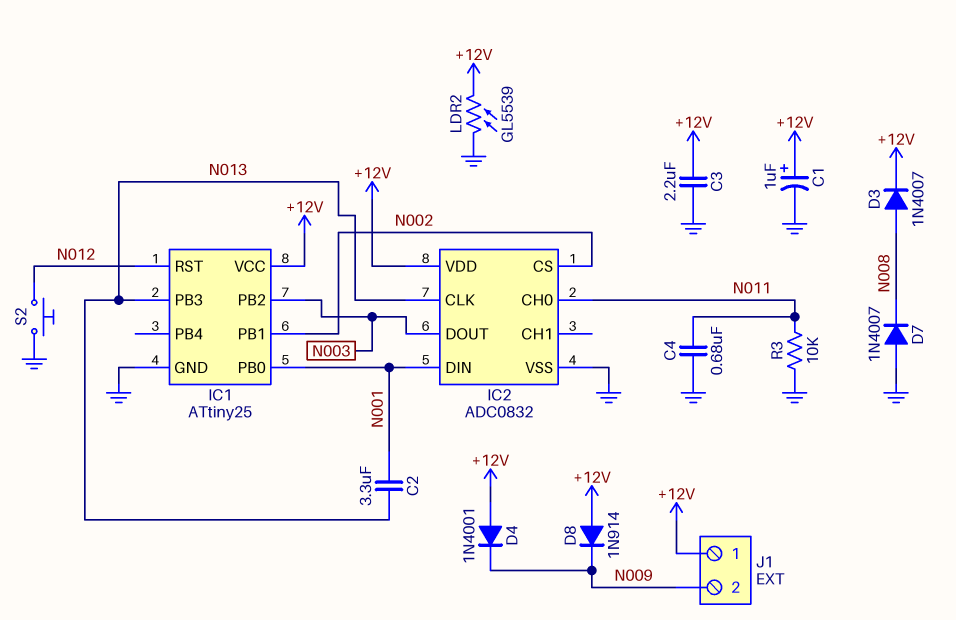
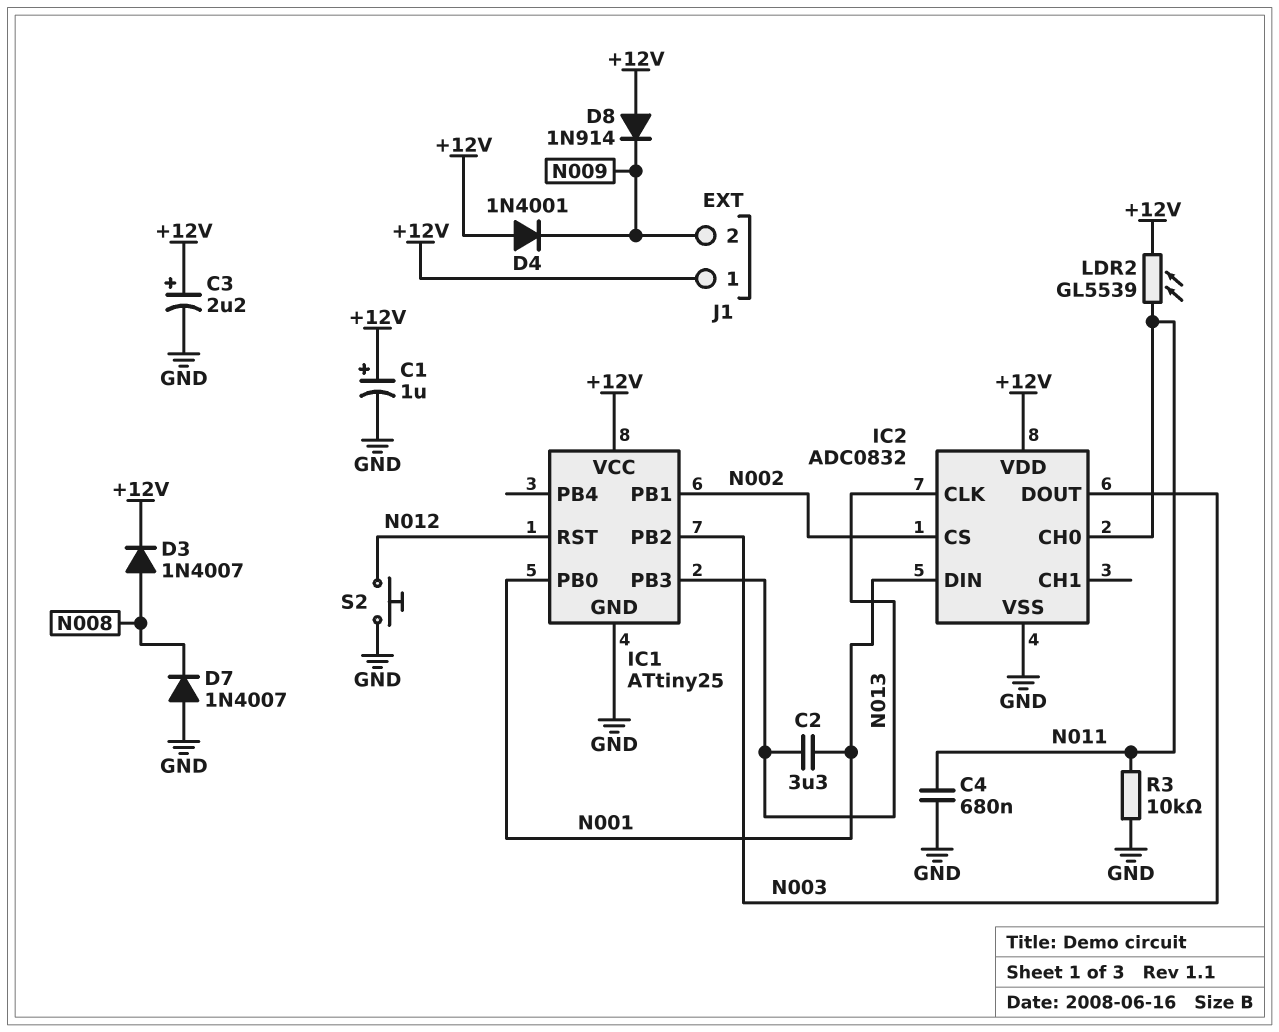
C3: 2.2uF (+12V, GND) -> 2.2uF (plus +12V, minus GND)
LDR2: GL5539 (+12V, GND) -> GL5539 (+12V, N011)

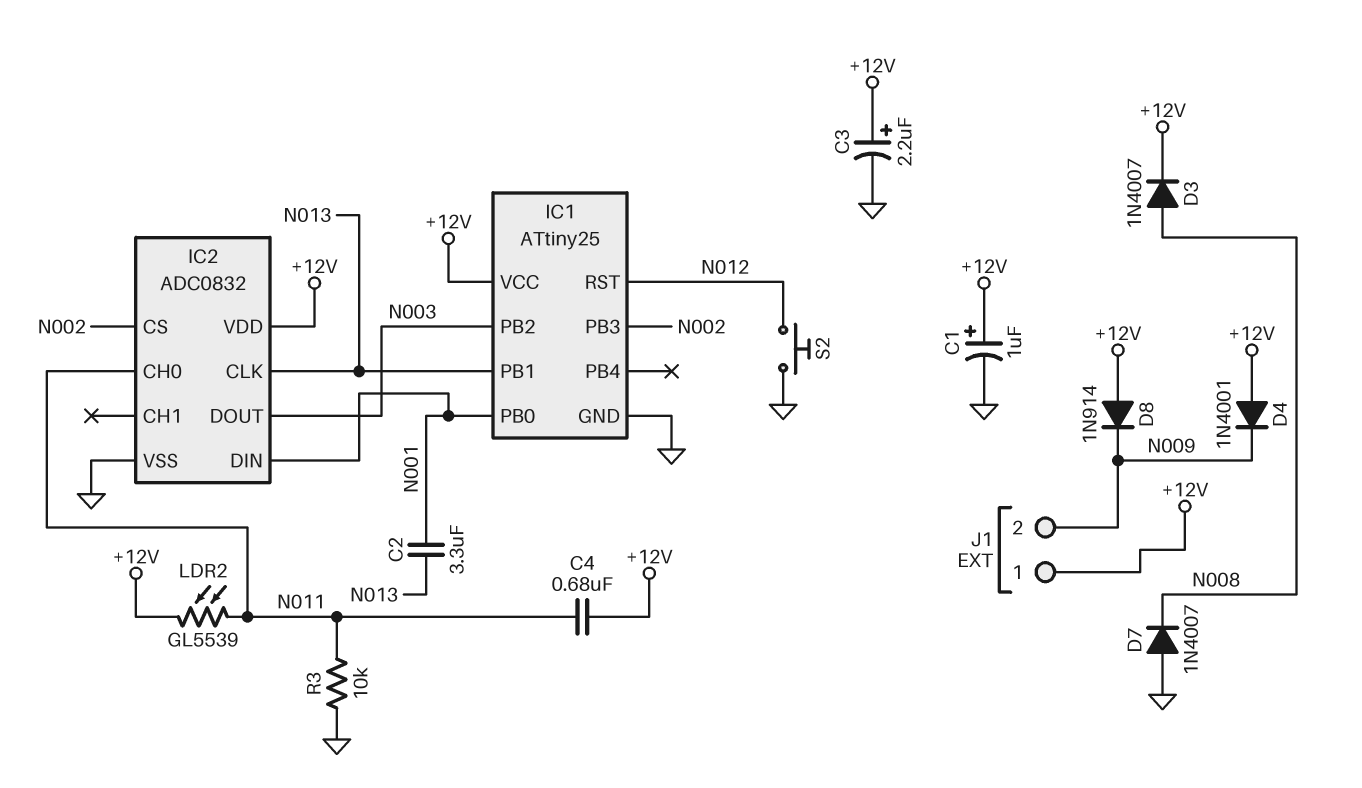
C4: 680nF (GND, N011) -> 680nF (+12V, N011)
IC1 pin PB1: N002 -> N013
IC1 pin PB3: N013 -> N002

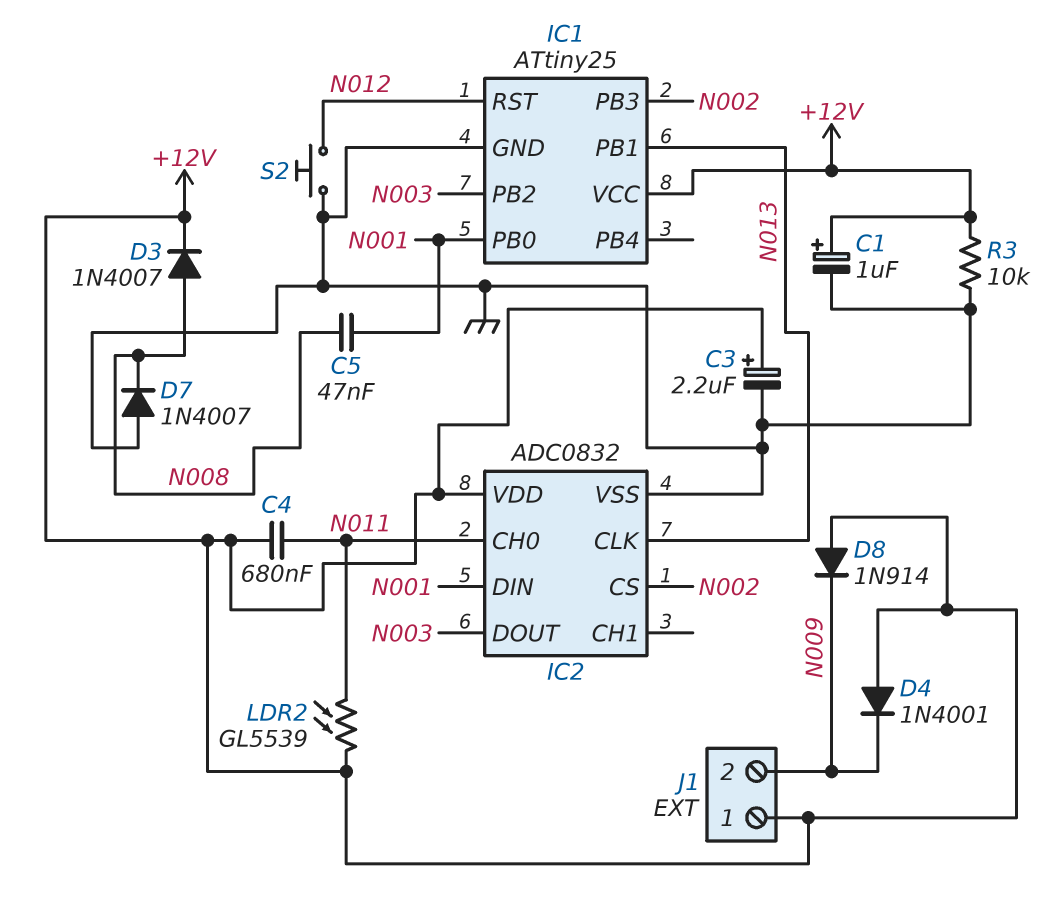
C2: 3.3uF (N001, N013) -> none
C5: none -> 47nF (N001, N008)
R3: 10k (GND, N011) -> 10k (+12V, GND)

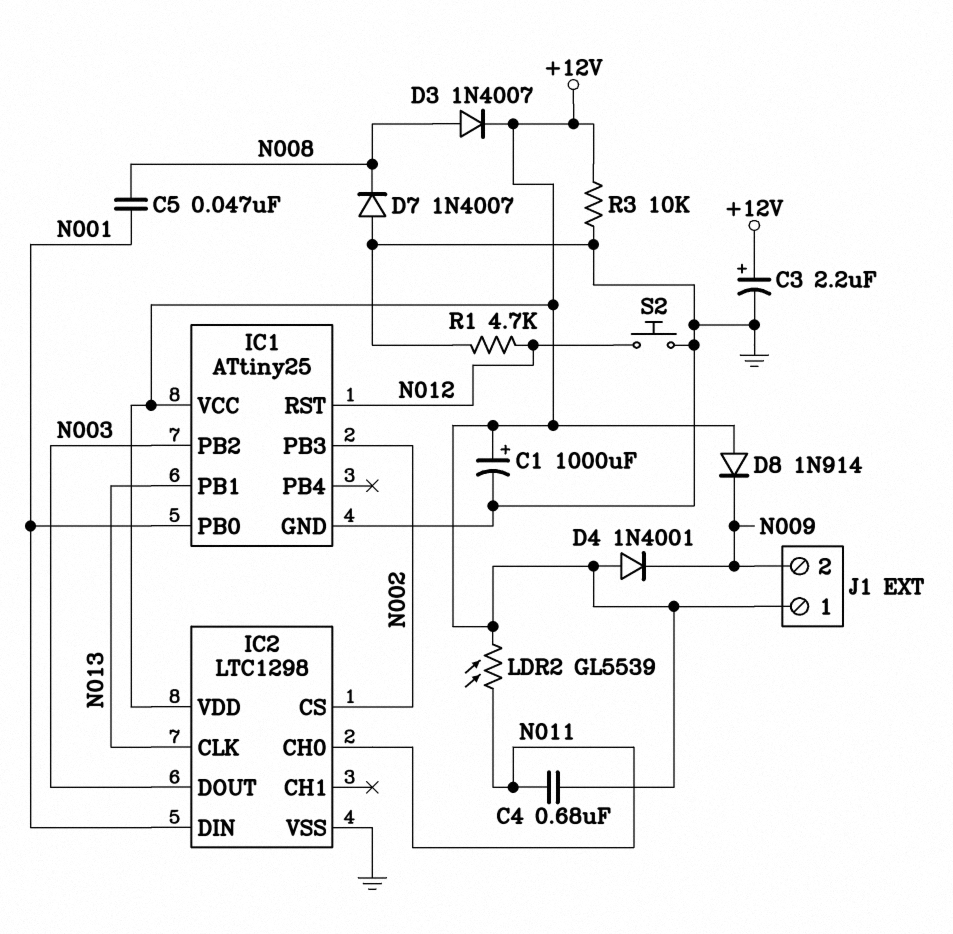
C1: 1uF (plus +12V, minus GND) -> 1000uF (plus +12V, minus GND)
IC2: ADC0832 -> LTC1298
R1: none -> 4.7k (GND, N012)

